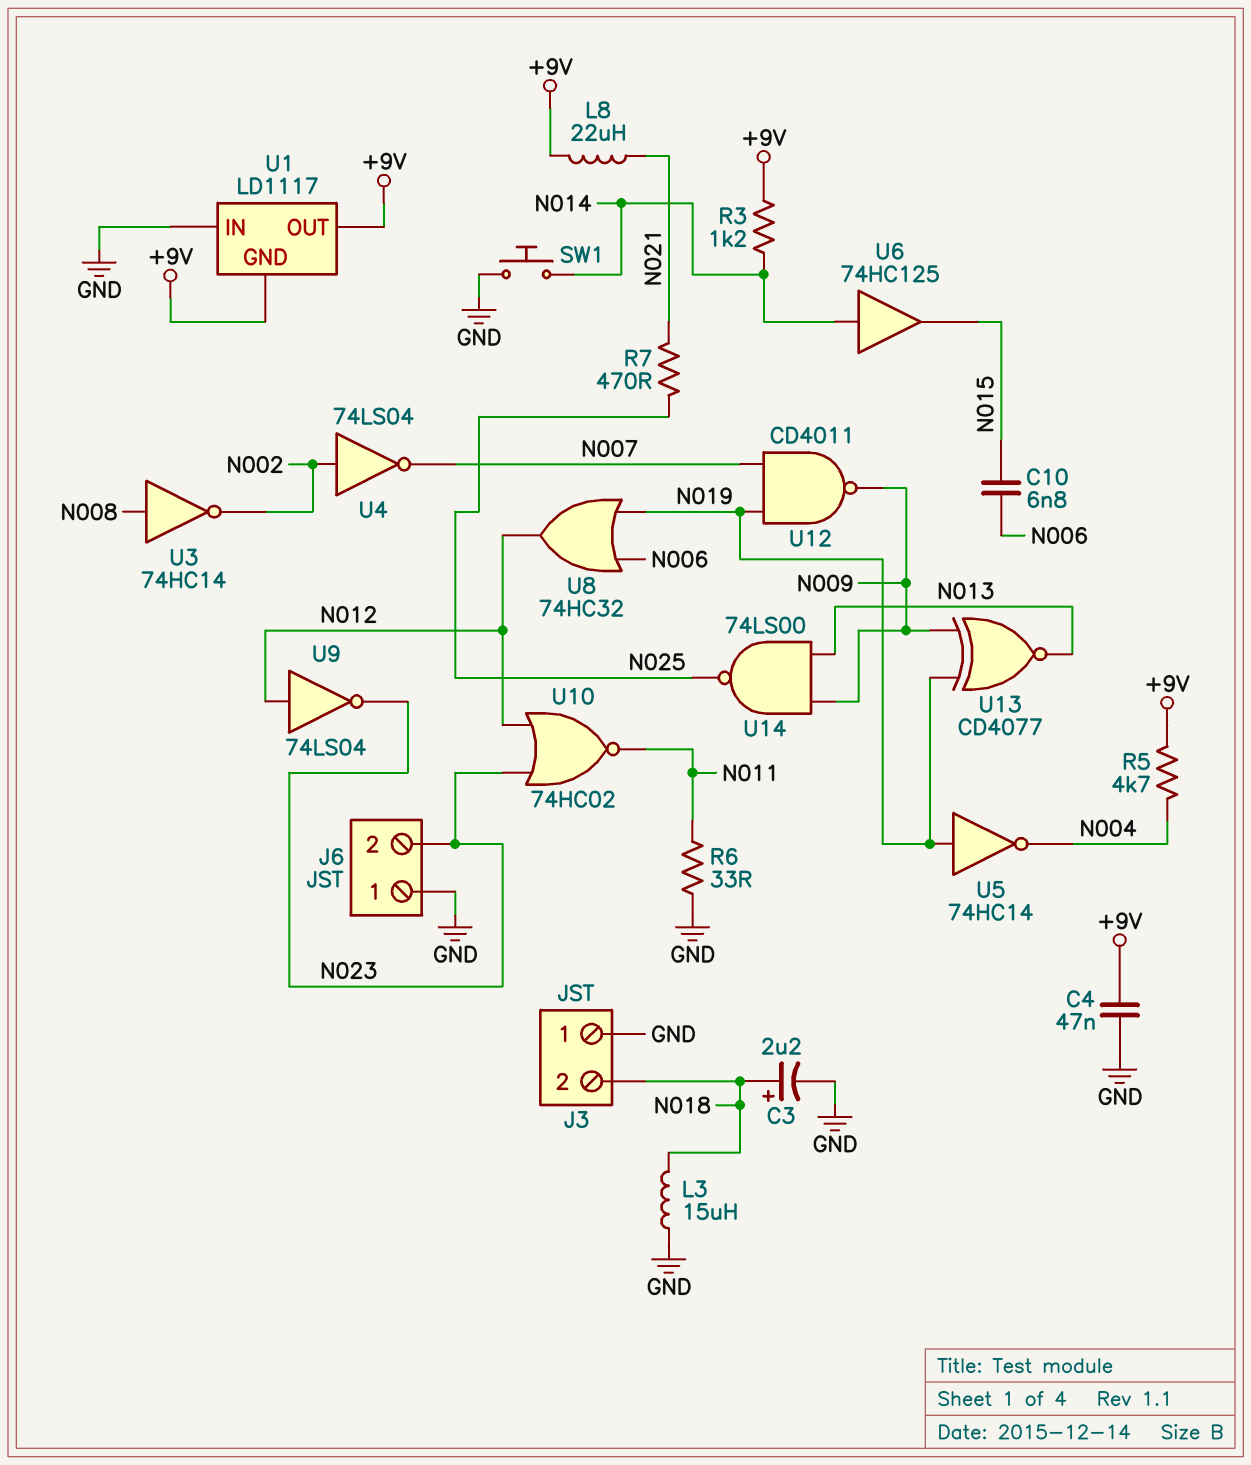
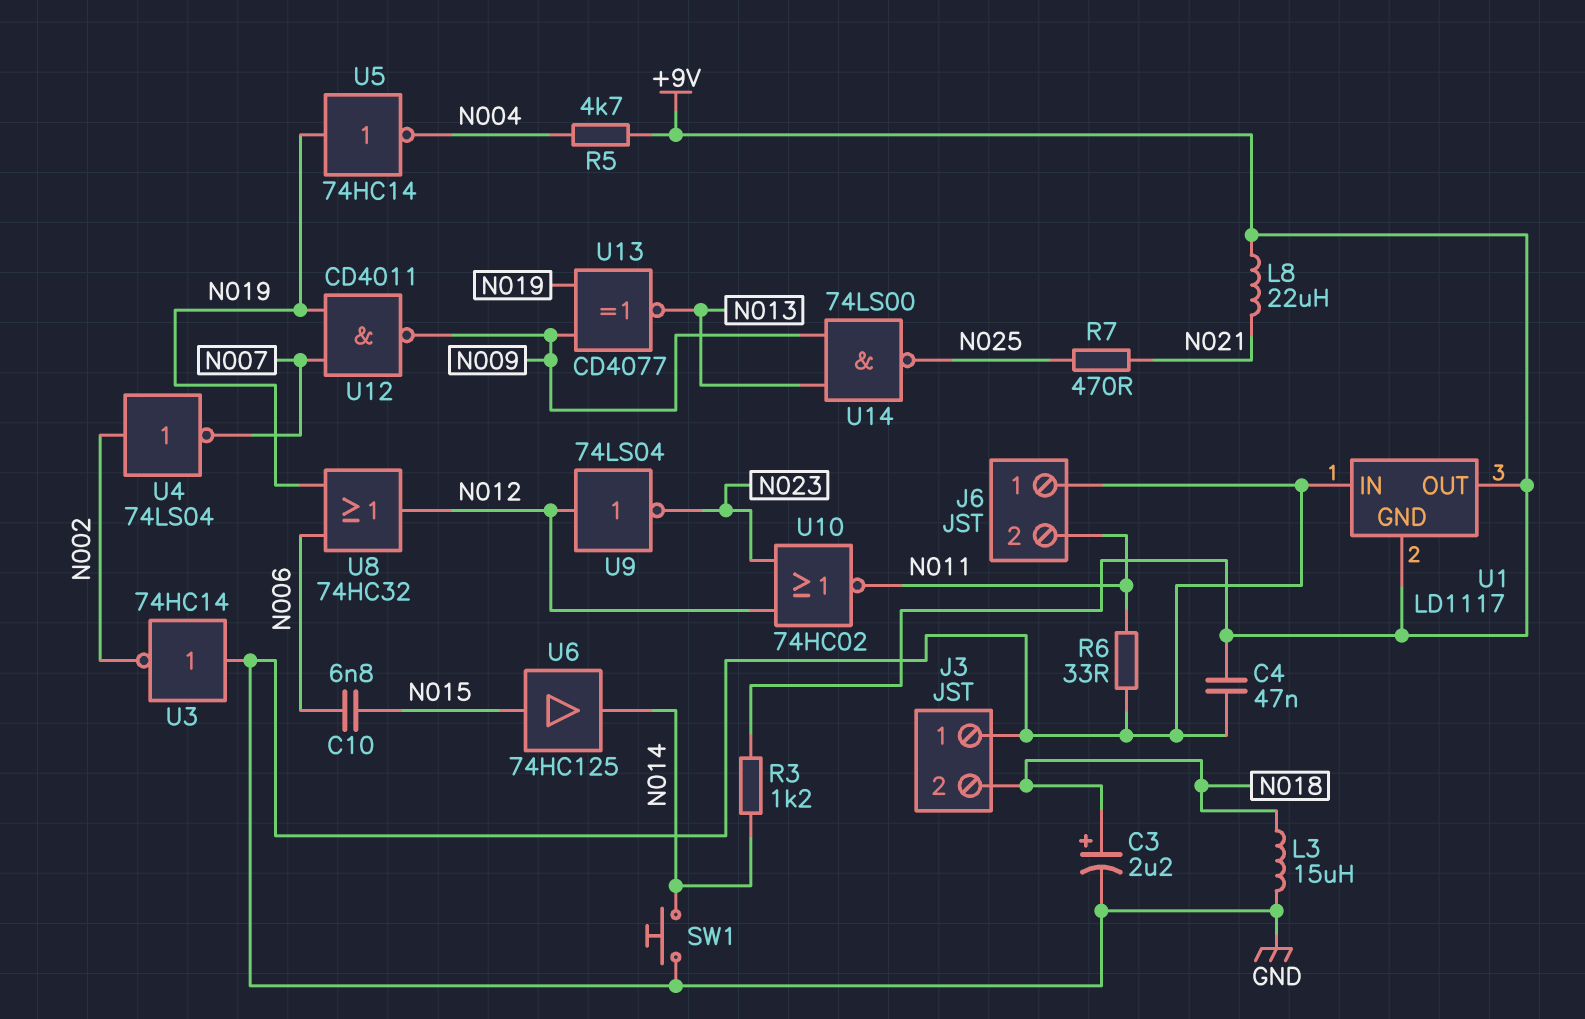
J6 pin 2: N023 -> N011
U3: NOT 74HC14 (in N008, out N002) -> NOT 74HC14 (in GND, out N002)
U6: buffer 74HC125 (in N014, out N015) -> buffer 74HC125 (in N015, out N014)

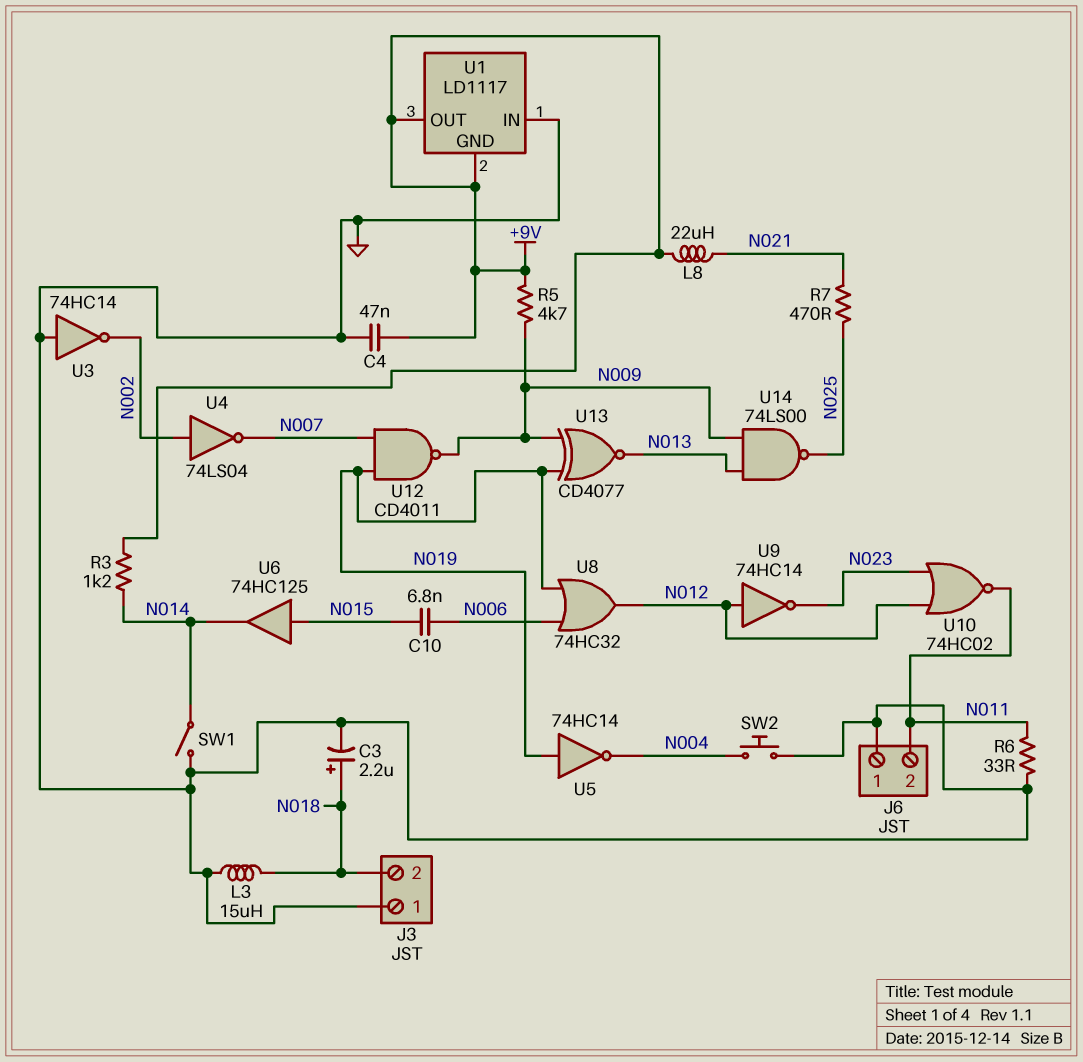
R5: 4.7k (+9V, N004) -> 4.7k (+9V, N009)
SW1: button (GND, N014) -> switch (GND, N014)
SW2: none -> button (GND, N004)
U9: NOT 74LS04 (in N012, out N023) -> NOT 74HC14 (in N012, out N023)

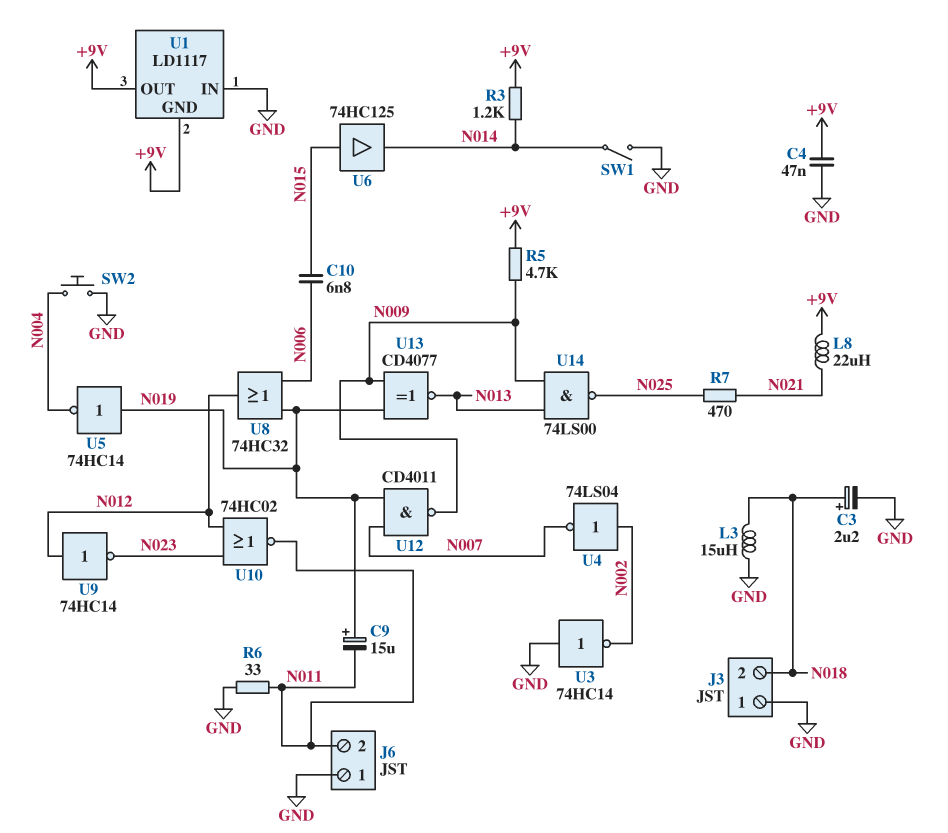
C9: none -> 15uF (plus N019, minus N011)

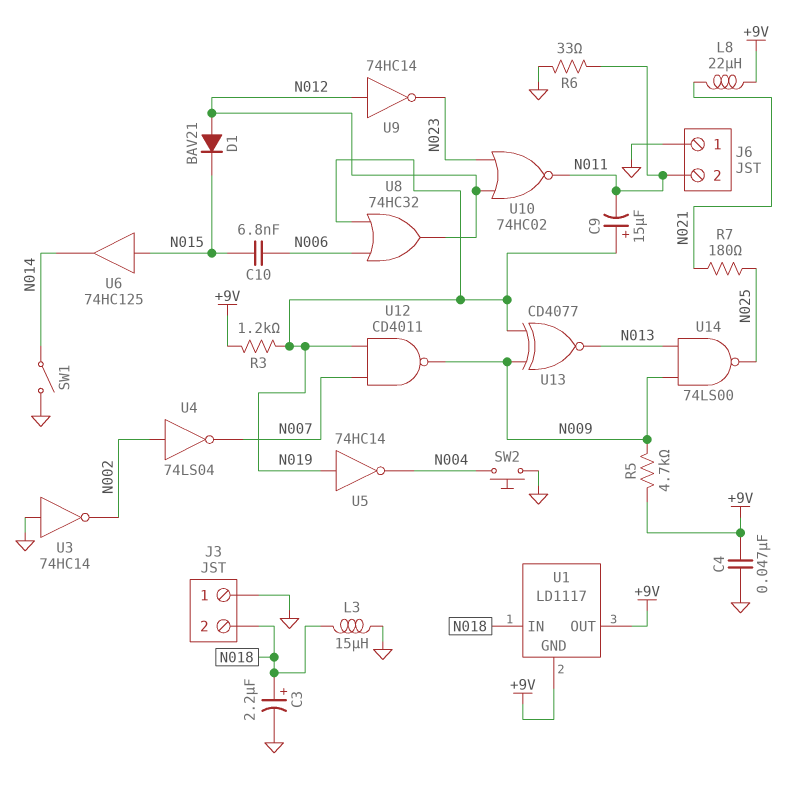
D1: none -> diode BAV21 (A N012, K N015)
R3: 1.2k (+9V, N014) -> 1.2k (+9V, N019)
R7: 470 (N021, N025) -> 180 (N021, N025)
U1 pin IN: GND -> N018

